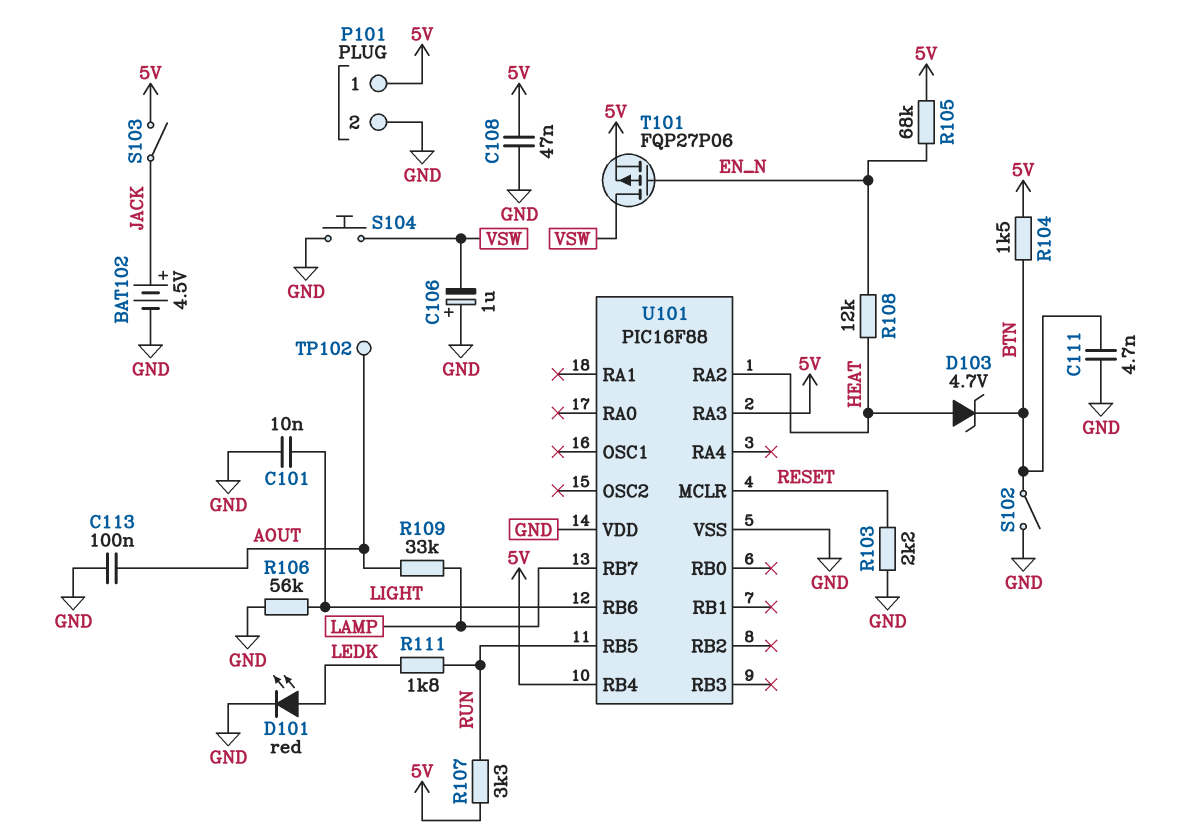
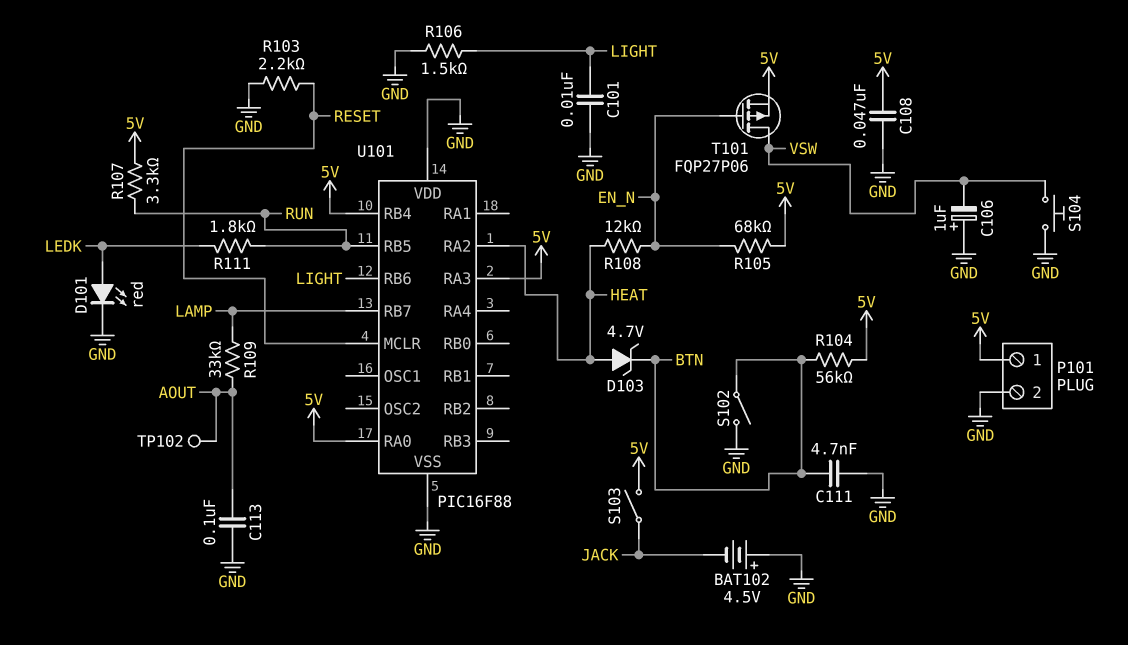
BAT102: 4.5V (plus JACK, minus GND) -> 4.5V (plus GND, minus JACK)
R104: 1.5k (5V, BTN) -> 56k (5V, BTN)
R106: 56k (GND, LIGHT) -> 1.5k (GND, LIGHT)
U101 pin RA0: none -> 5V

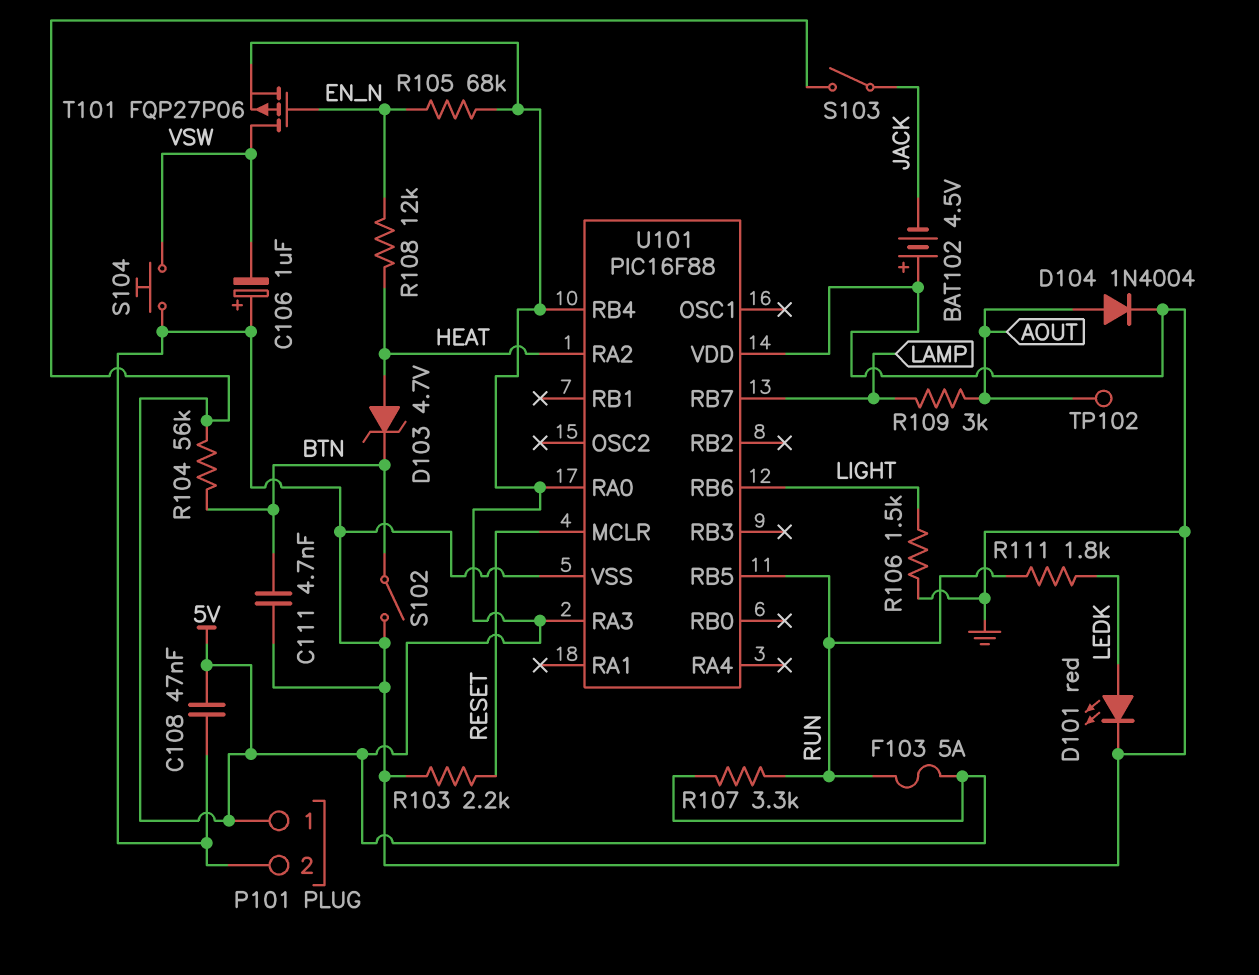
C101: 10nF (GND, LIGHT) -> none
C113: 100nF (AOUT, GND) -> none
D104: none -> diode 1N4004 (A AOUT, K GND)
F103: none -> 5A (5V, RUN)
R109: 33k (AOUT, LAMP) -> 3k (AOUT, LAMP)

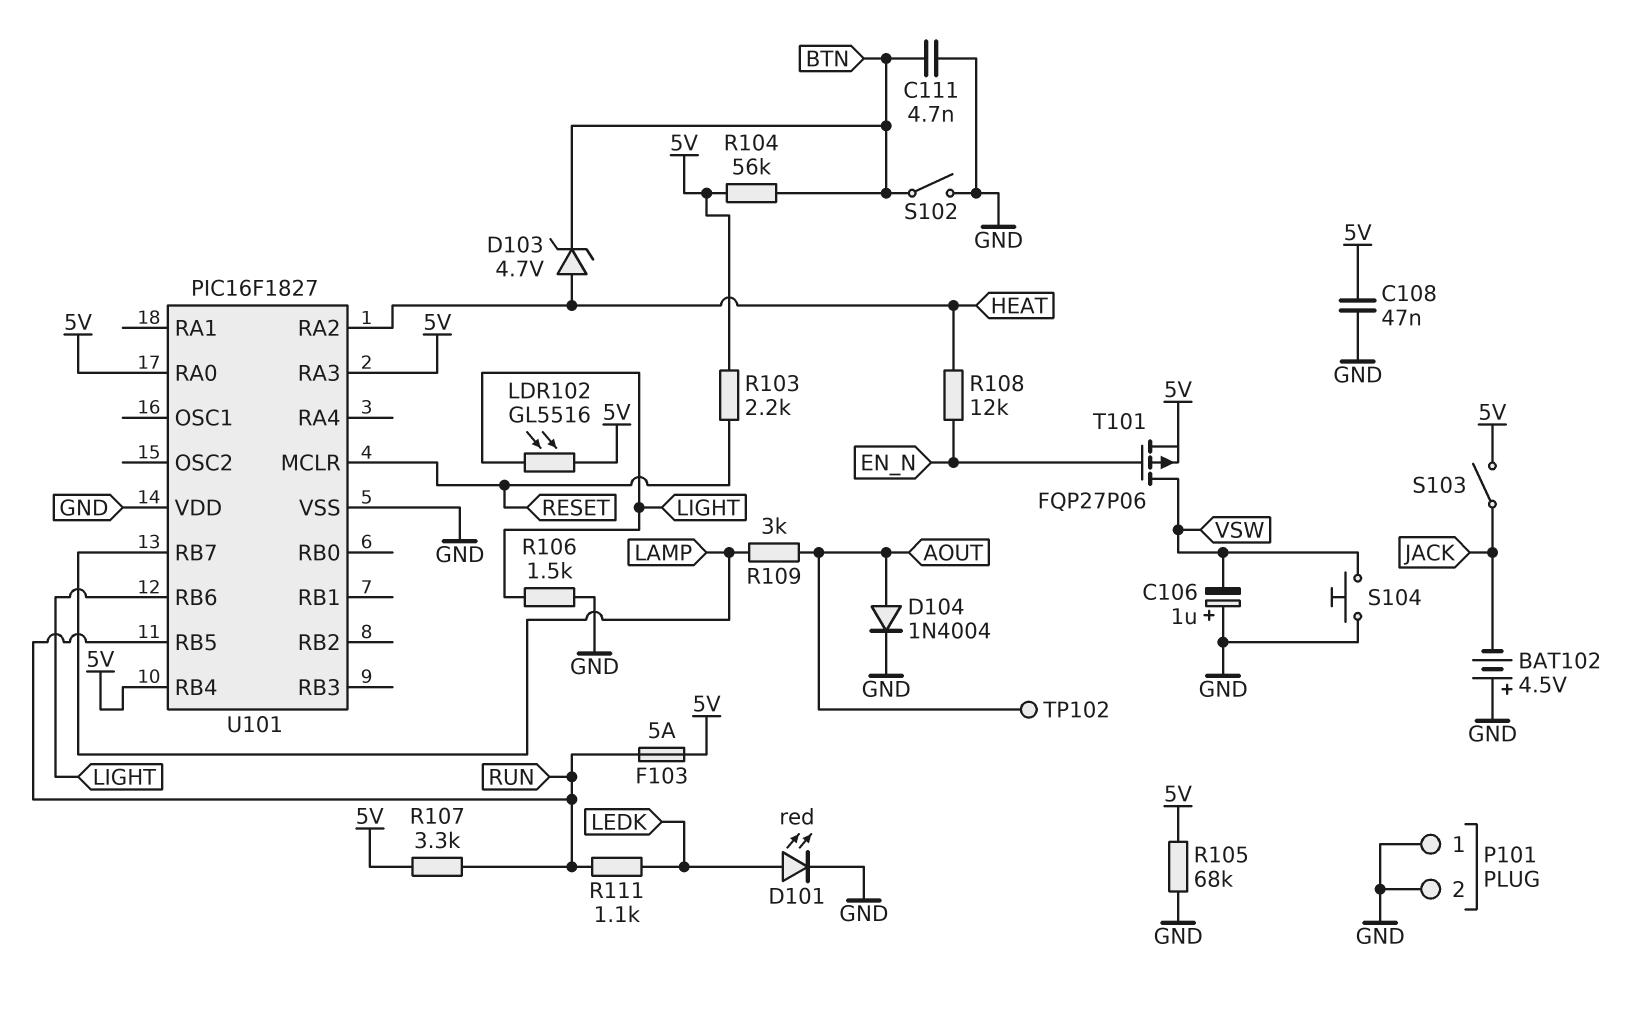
LDR102: none -> GL5516 (5V, LIGHT)
P101 pin 1: 5V -> GND
R103: 2.2k (GND, RESET) -> 2.2k (5V, RESET)
R105: 68k (5V, EN_N) -> 68k (5V, GND)
R111: 1.8k (LEDK, RUN) -> 1.1k (LEDK, RUN)
U101: PIC16F88 -> PIC16F1827

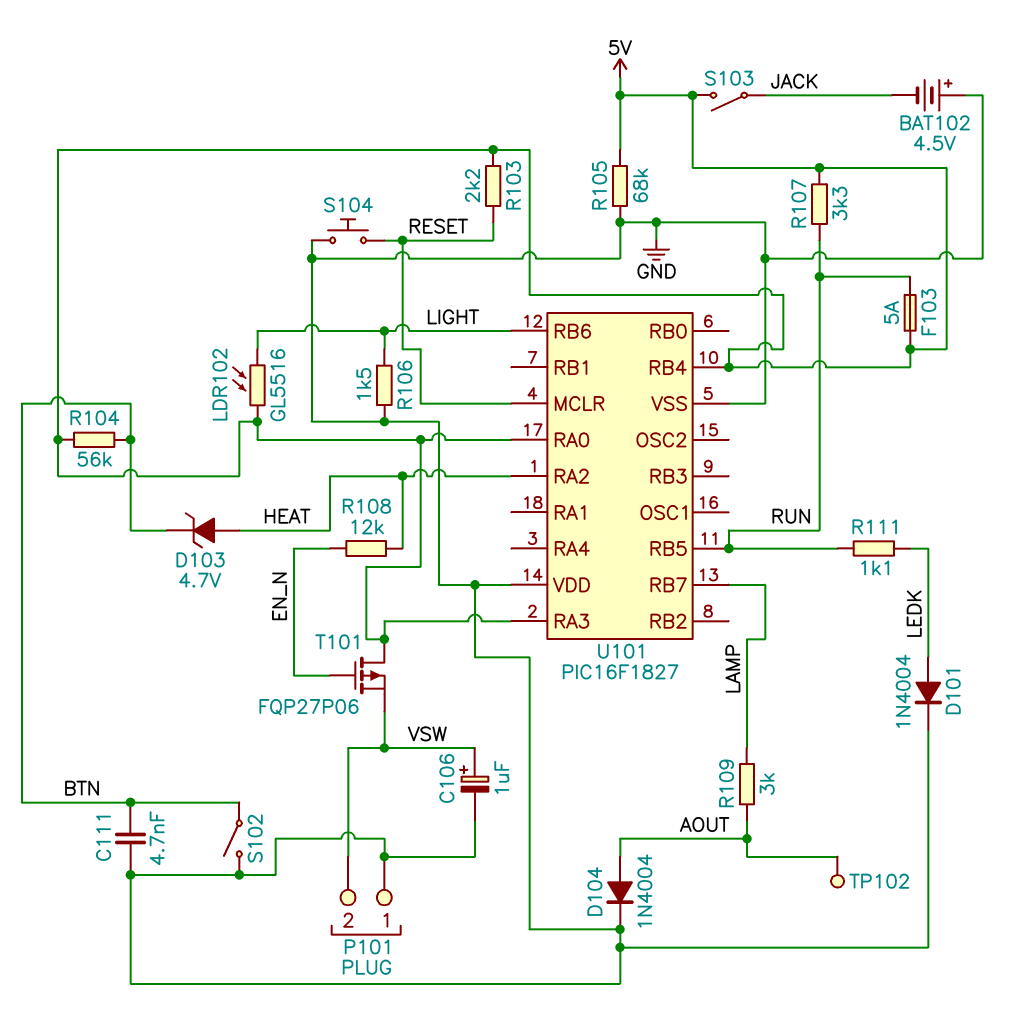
C106: 1uF (plus GND, minus VSW) -> 1uF (plus VSW, minus GND)
C108: 47nF (5V, GND) -> none
D101: LED red (A LEDK, K GND) -> diode 1N4004 (A LEDK, K GND)
P101 pin 2: GND -> VSW
S104: button (GND, VSW) -> button (GND, RESET)
T101: PMOS FQP27P06 (G EN_N, D VSW, S 5V) -> PMOS FQP27P06 (G EN_N, D 5V, S VSW)

